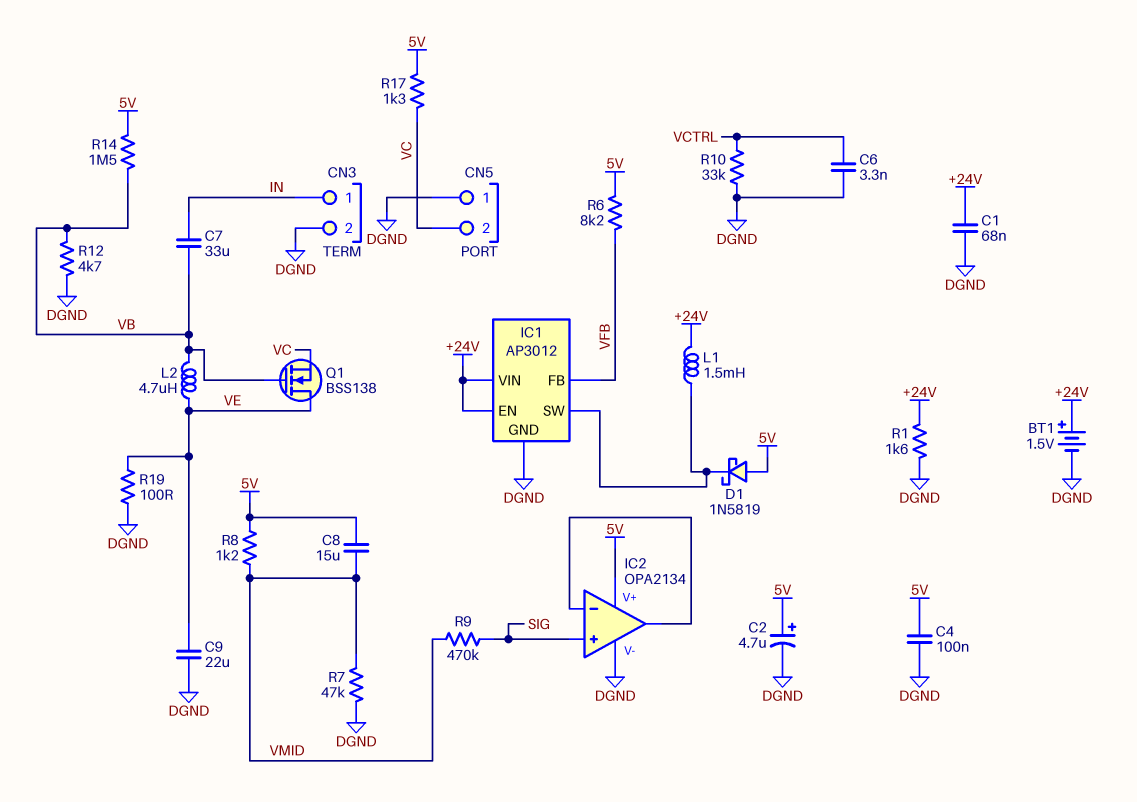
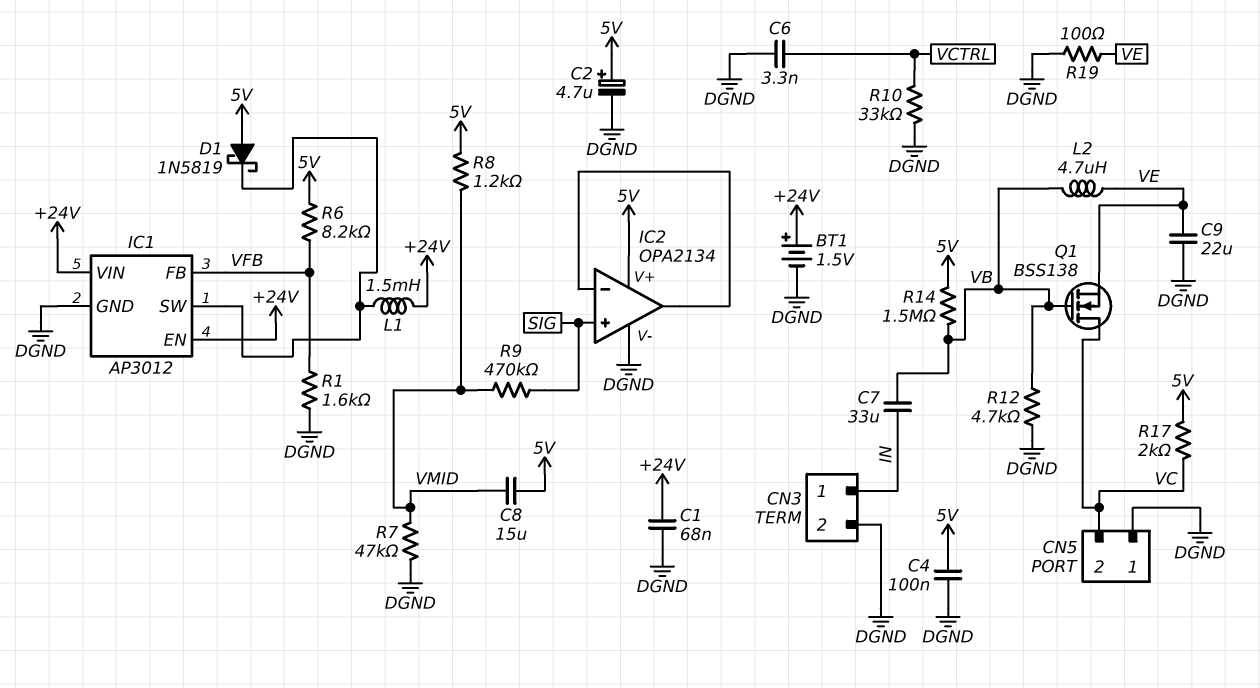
Q1: NMOS BSS138 (G VB, D VE, S VC) -> NMOS BSS138 (G VB, D VC, S VE)
R1: 1.6k (+24V, DGND) -> 1.6k (DGND, VFB)
R17: 1.3k (5V, VC) -> 2k (5V, VC)

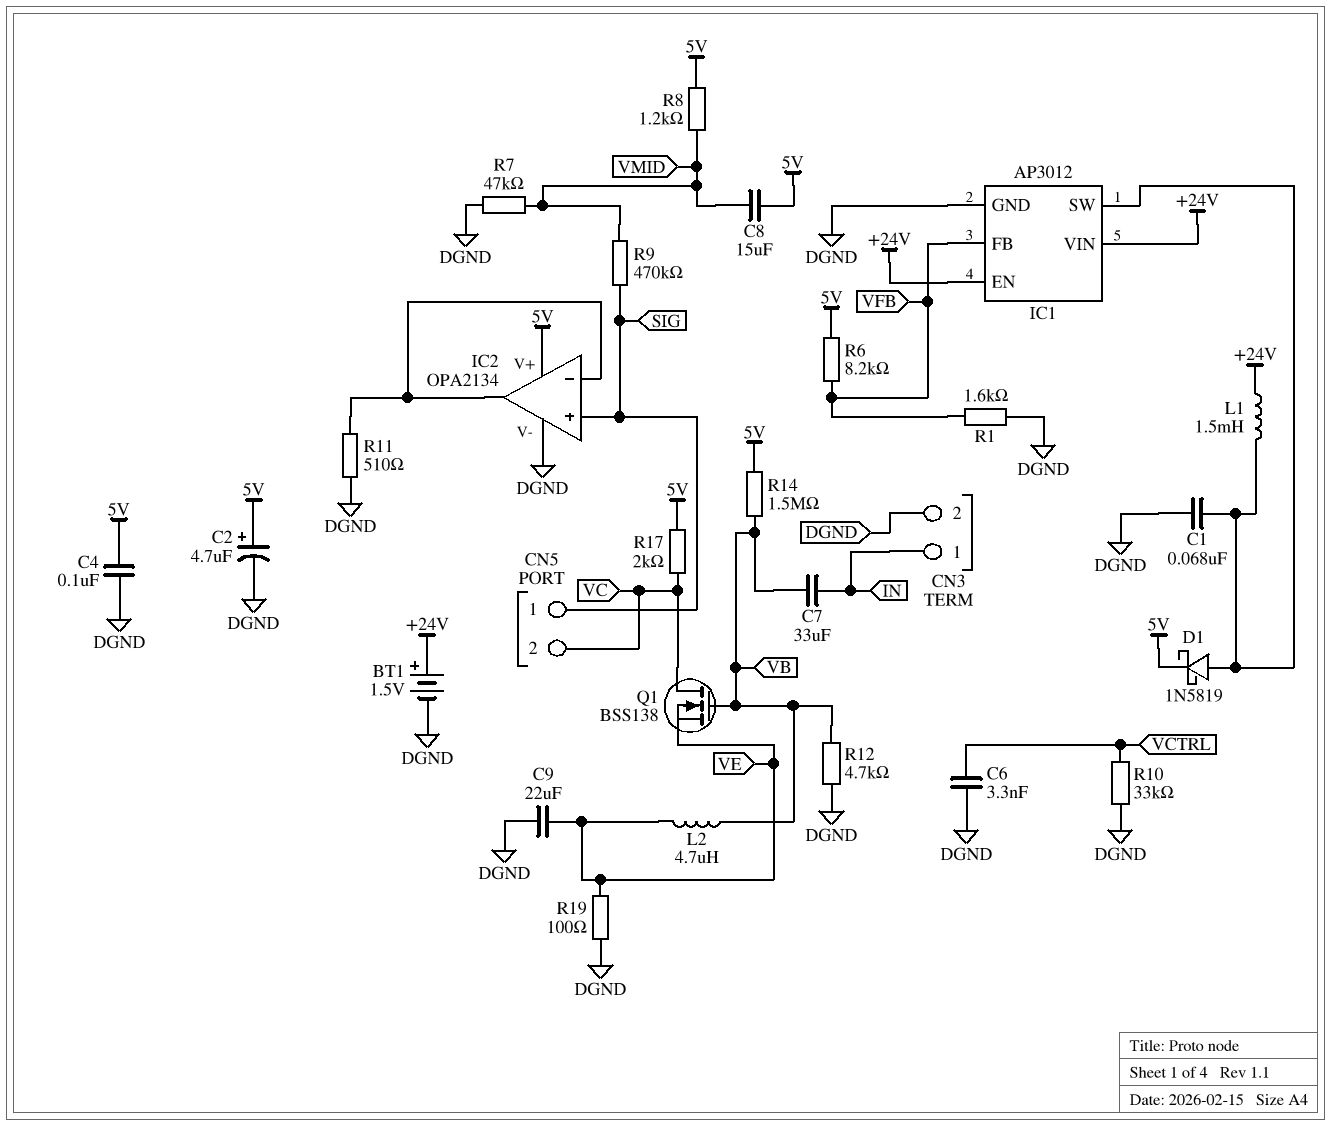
C1: 68nF (+24V, DGND) -> 68nF (DGND, IC1/SW)
CN5 pin 1: DGND -> SIG
D1: schottky 1N5819 (A 5V, K IC1/SW) -> schottky 1N5819 (A IC1/SW, K 5V)
R11: none -> 510 (DGND, IC2/in-)

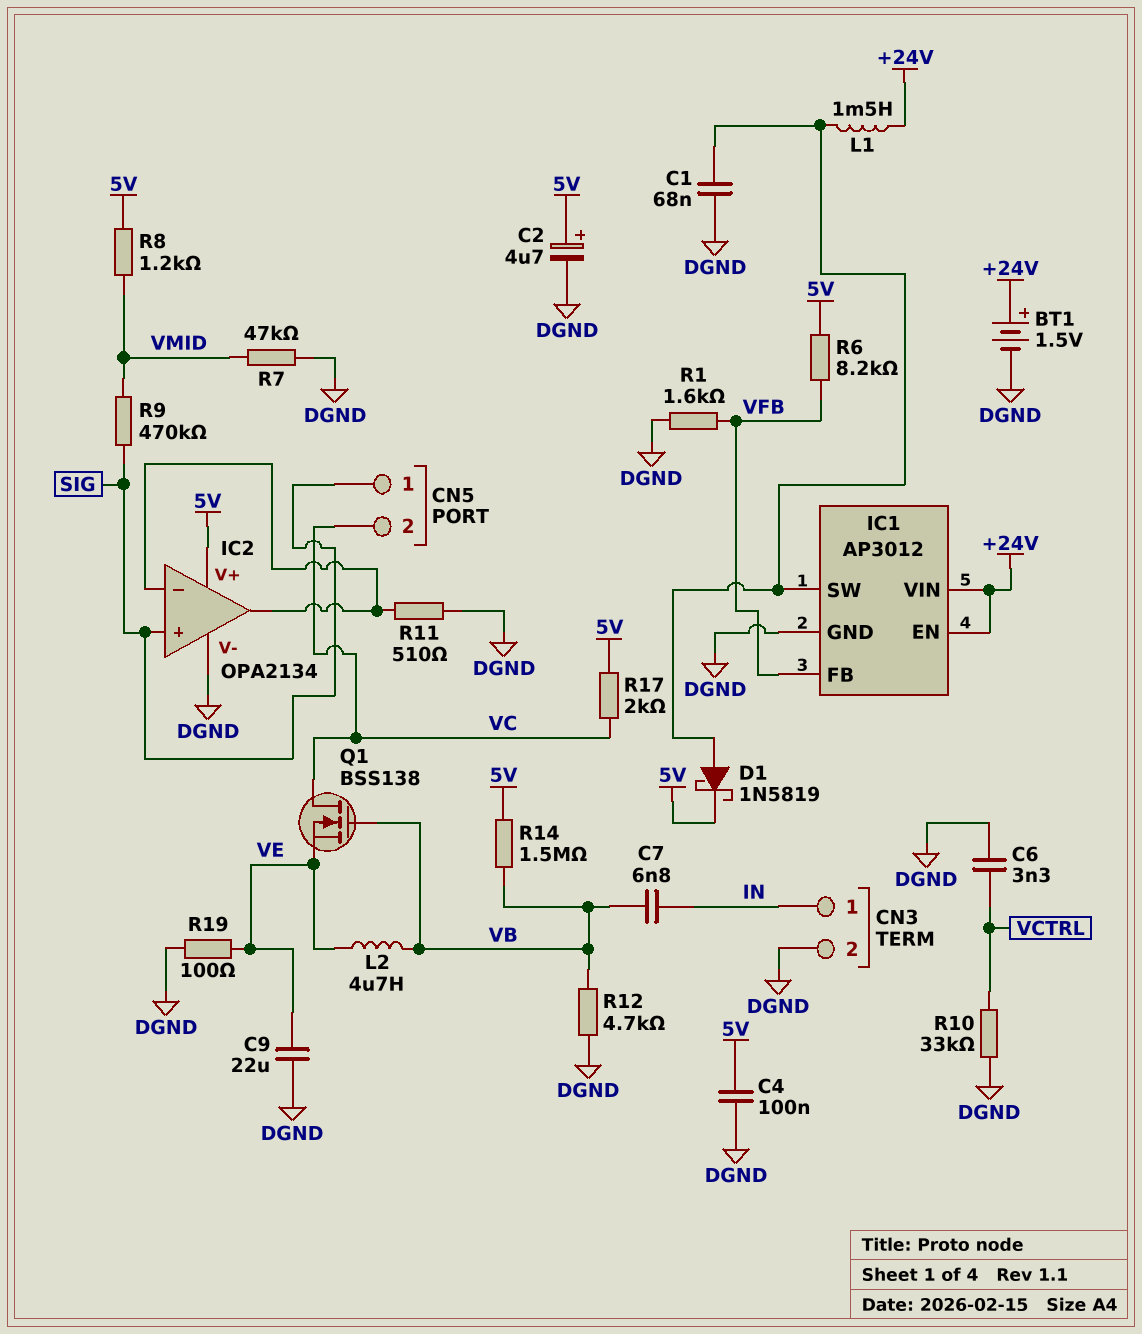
C7: 33uF (IN, VB) -> 6.8nF (IN, VB)
C8: 15uF (5V, VMID) -> none

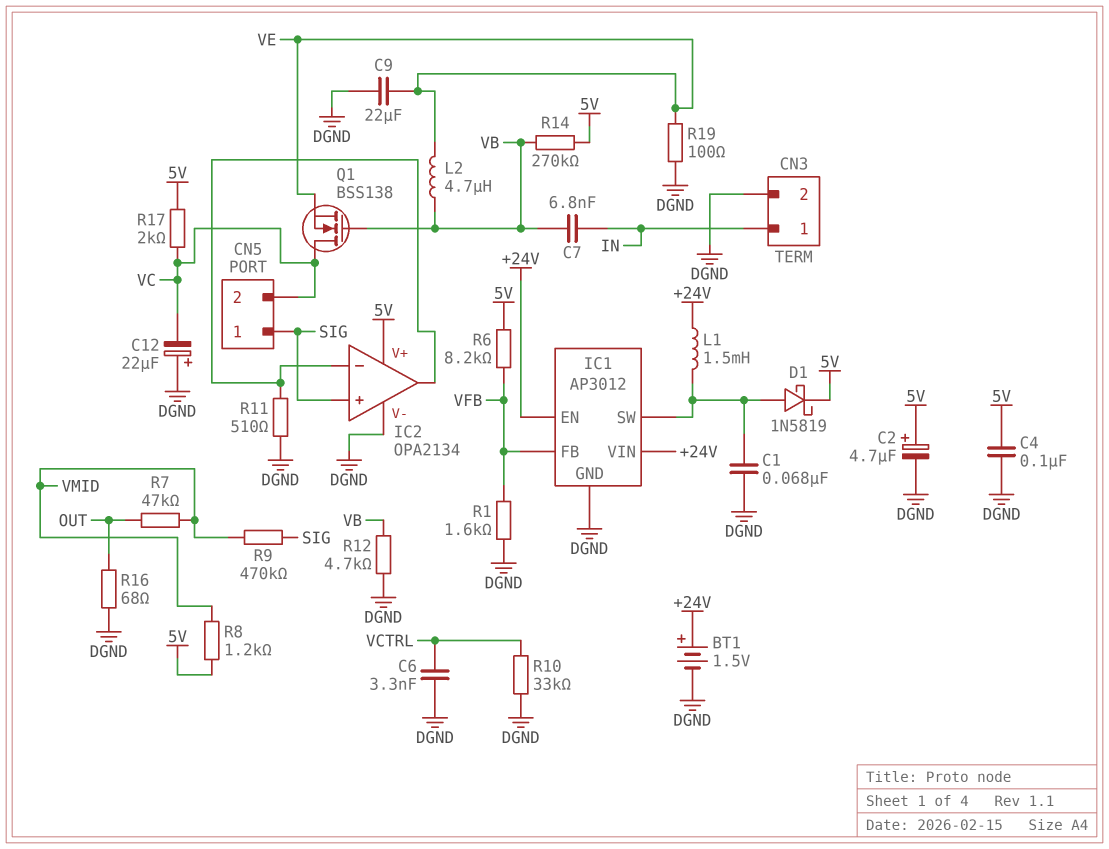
C12: none -> 22uF (plus DGND, minus VC)
R7: 47k (DGND, VMID) -> 47k (OUT, VMID)
R14: 1.5M (5V, VB) -> 270k (5V, VB)
R16: none -> 68 (DGND, OUT)

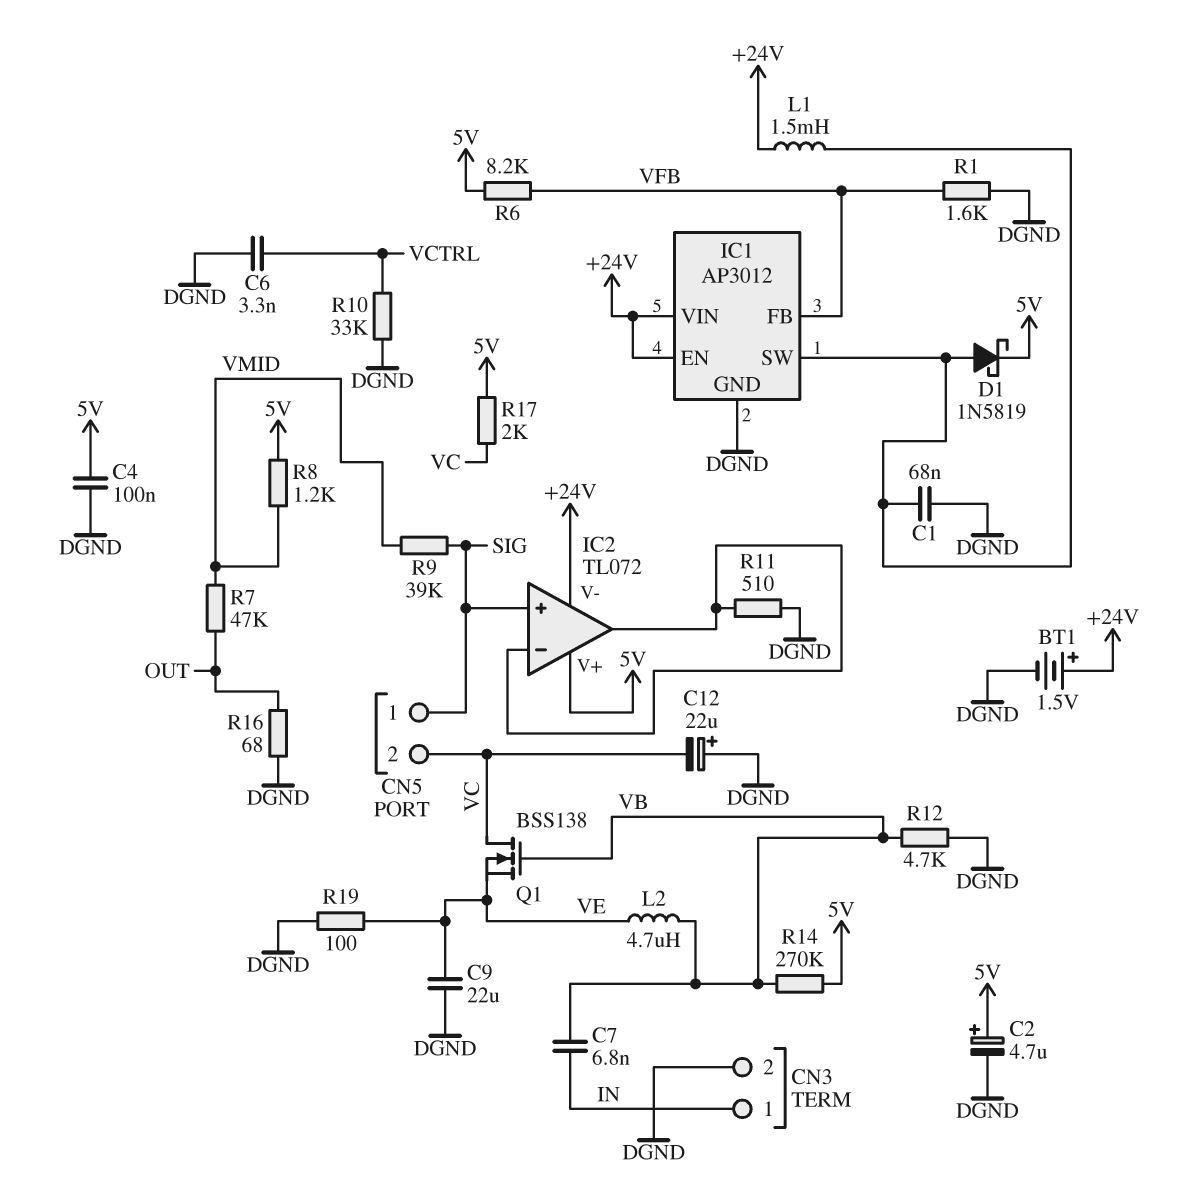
IC2: OPA2134 -> TL072
IC2 pin V-: DGND -> +24V
R9: 470k (SIG, VMID) -> 39k (SIG, VMID)

